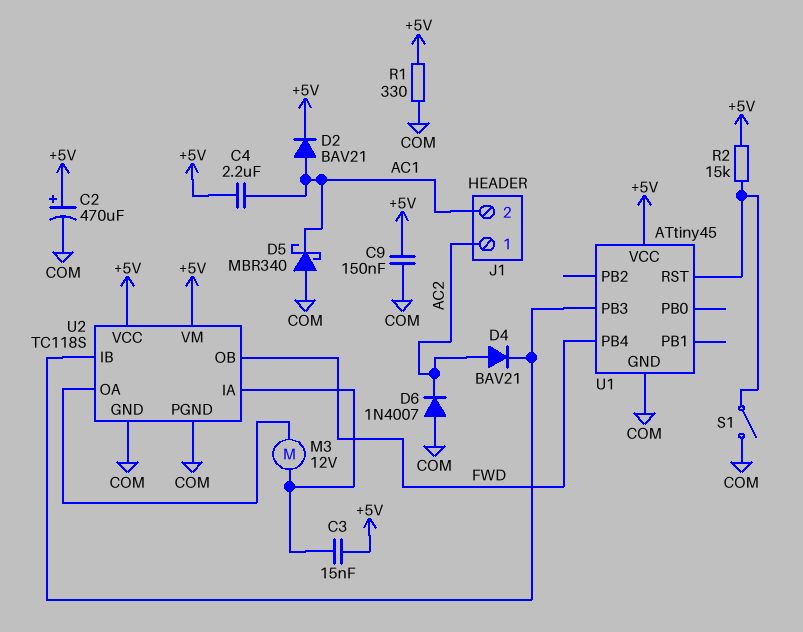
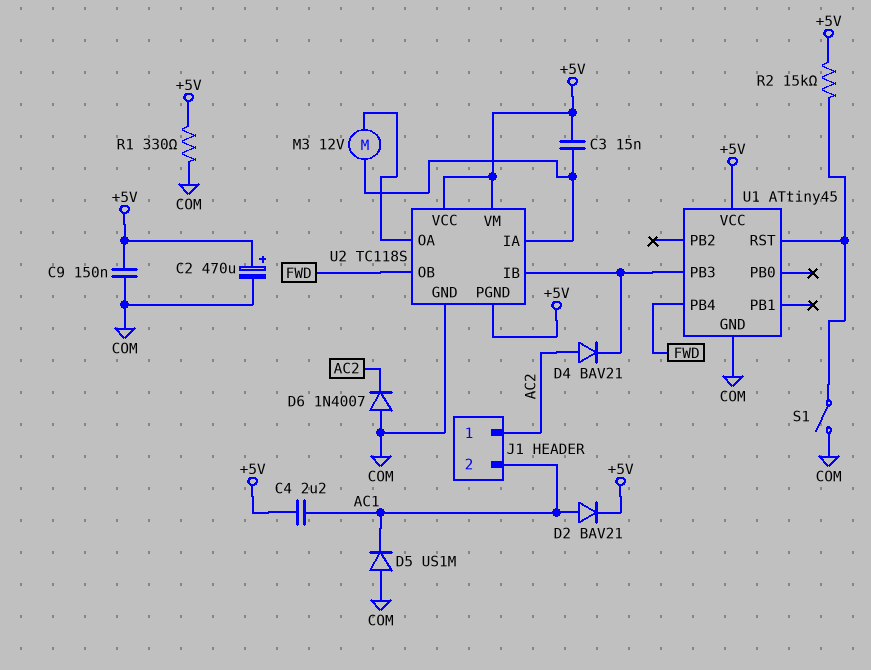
D5: schottky MBR340 (A COM, K AC1) -> diode US1M (A COM, K AC1)
U2 pin PGND: COM -> +5V

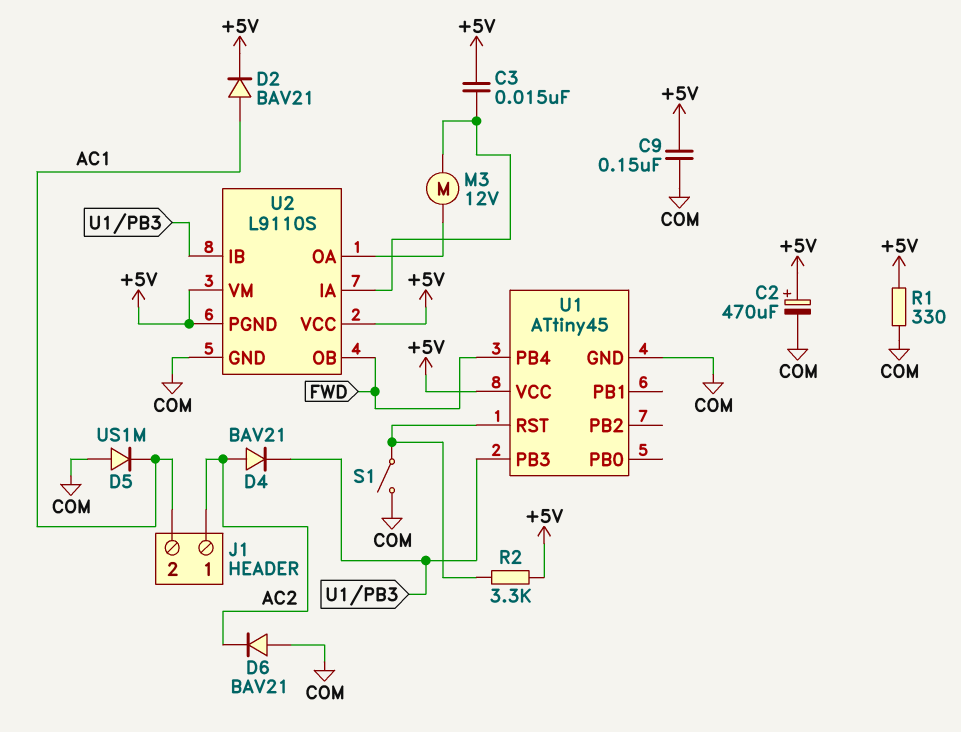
C4: 2.2uF (+5V, AC1) -> none
D6: diode 1N4007 (A COM, K AC2) -> diode BAV21 (A COM, K AC2)
R2: 15k (+5V, U1/RST) -> 3.3k (+5V, U1/RST)
U2: TC118S -> L9110S

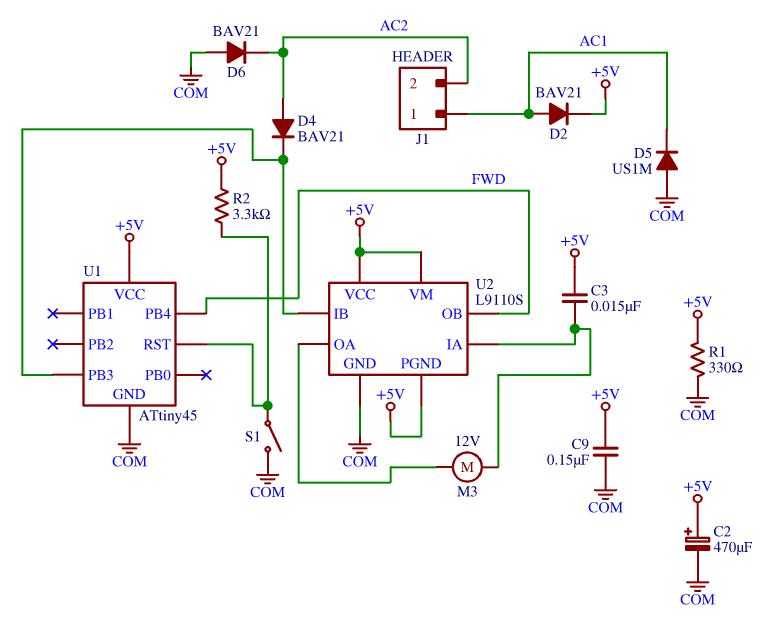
J1 pin 1: AC2 -> AC1
J1 pin 2: AC1 -> AC2

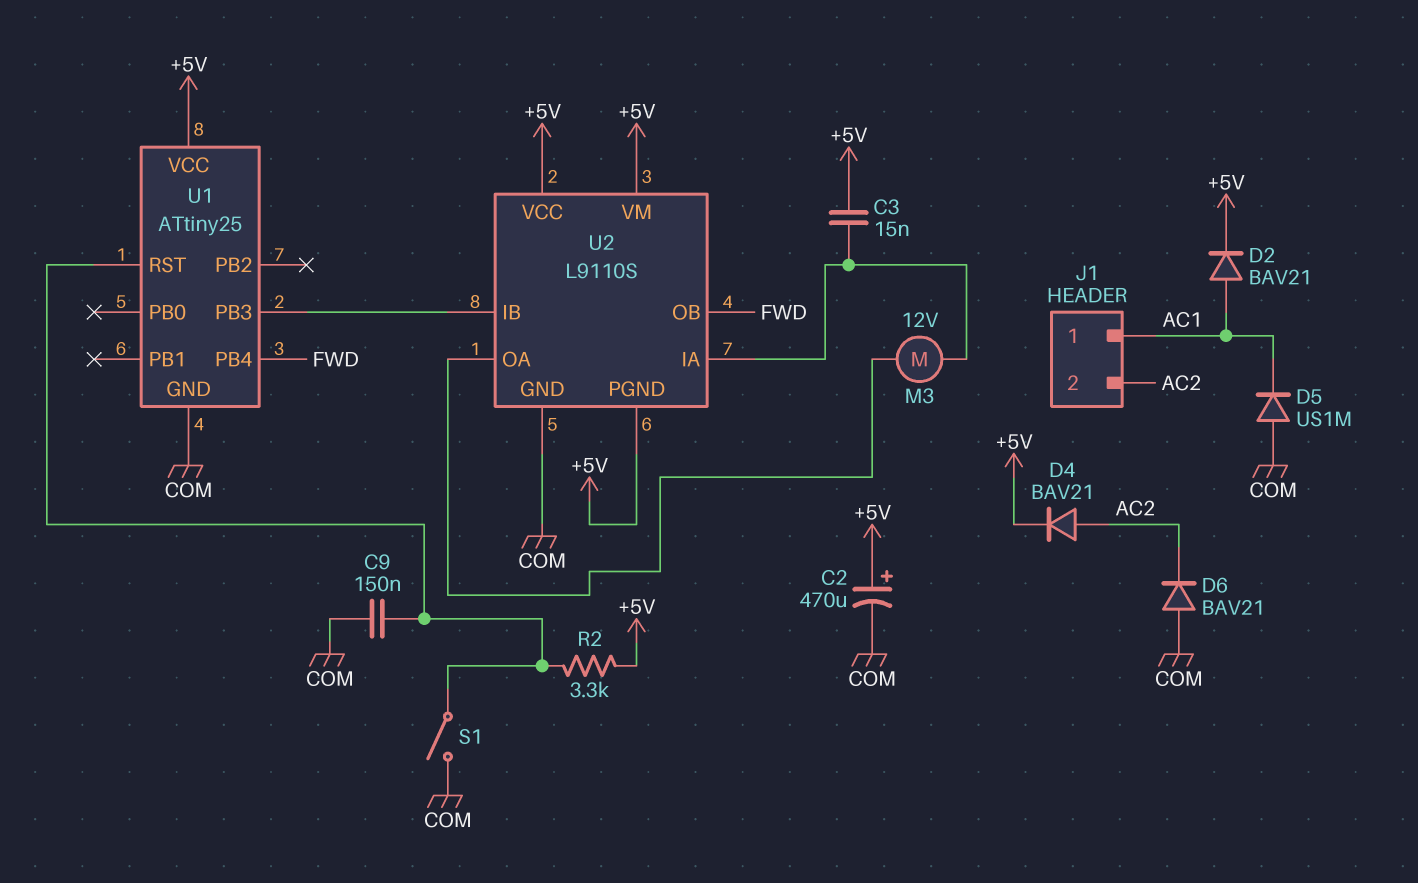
C9: 150nF (+5V, COM) -> 150nF (COM, U1/RST)
D4: diode BAV21 (A AC2, K U1/PB3) -> diode BAV21 (A AC2, K +5V)
R1: 330 (+5V, COM) -> none
U1: ATtiny45 -> ATtiny25

